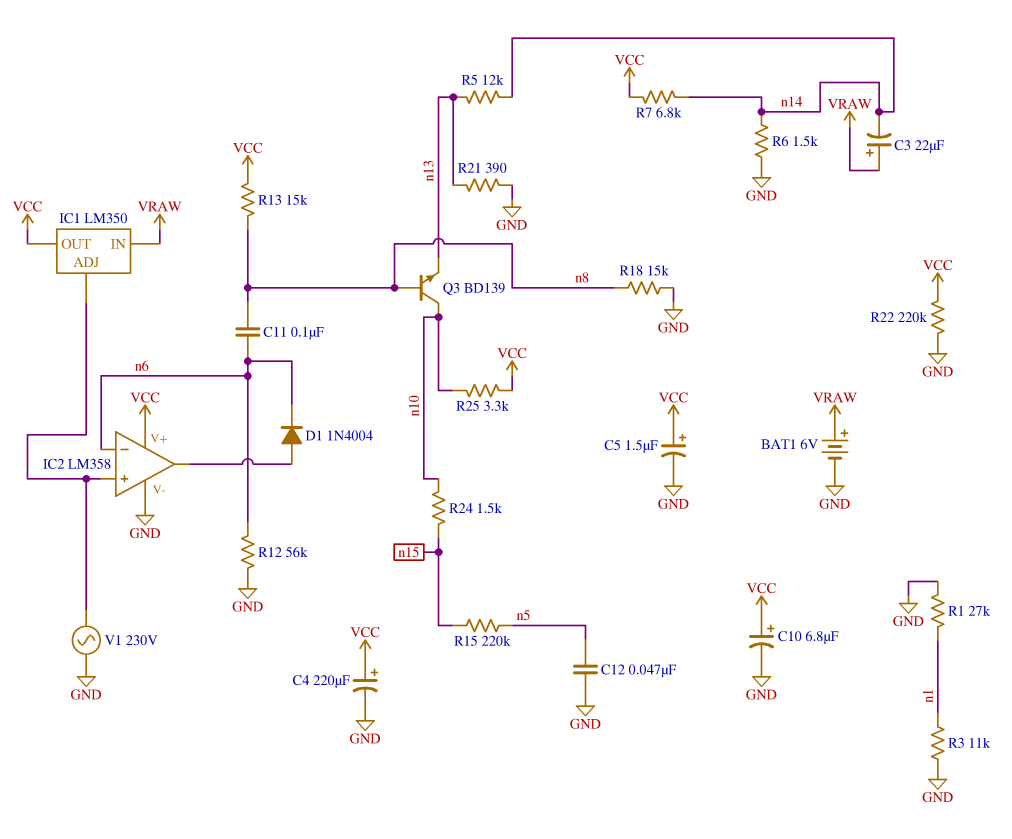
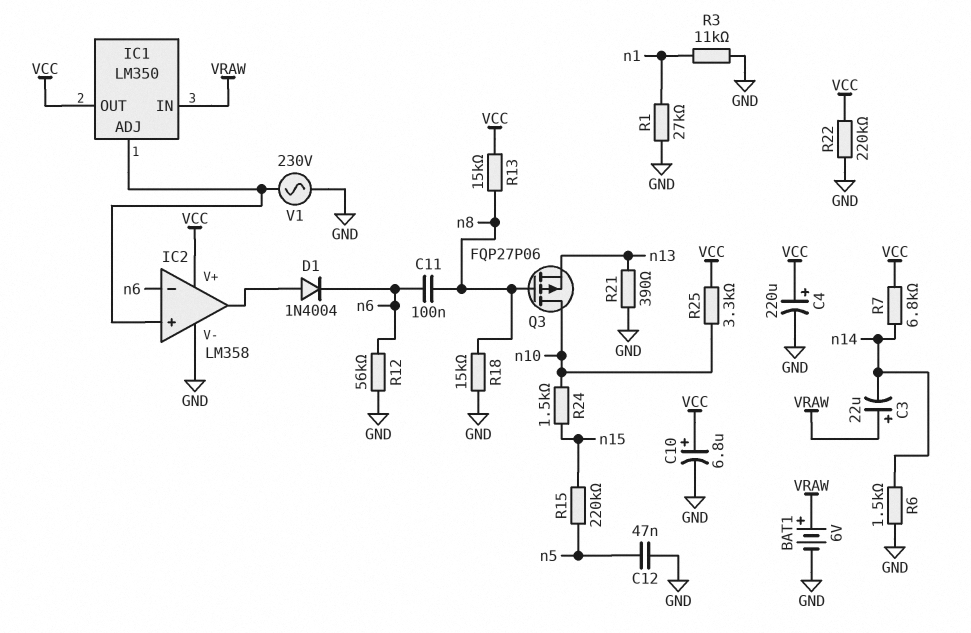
C5: 1.5uF (plus VCC, minus GND) -> none
Q3: NPN BD139 (B n8, C n10, E n13) -> PMOS FQP27P06 (G n8, D n10, S n13)
R5: 12k (n13, n14) -> none

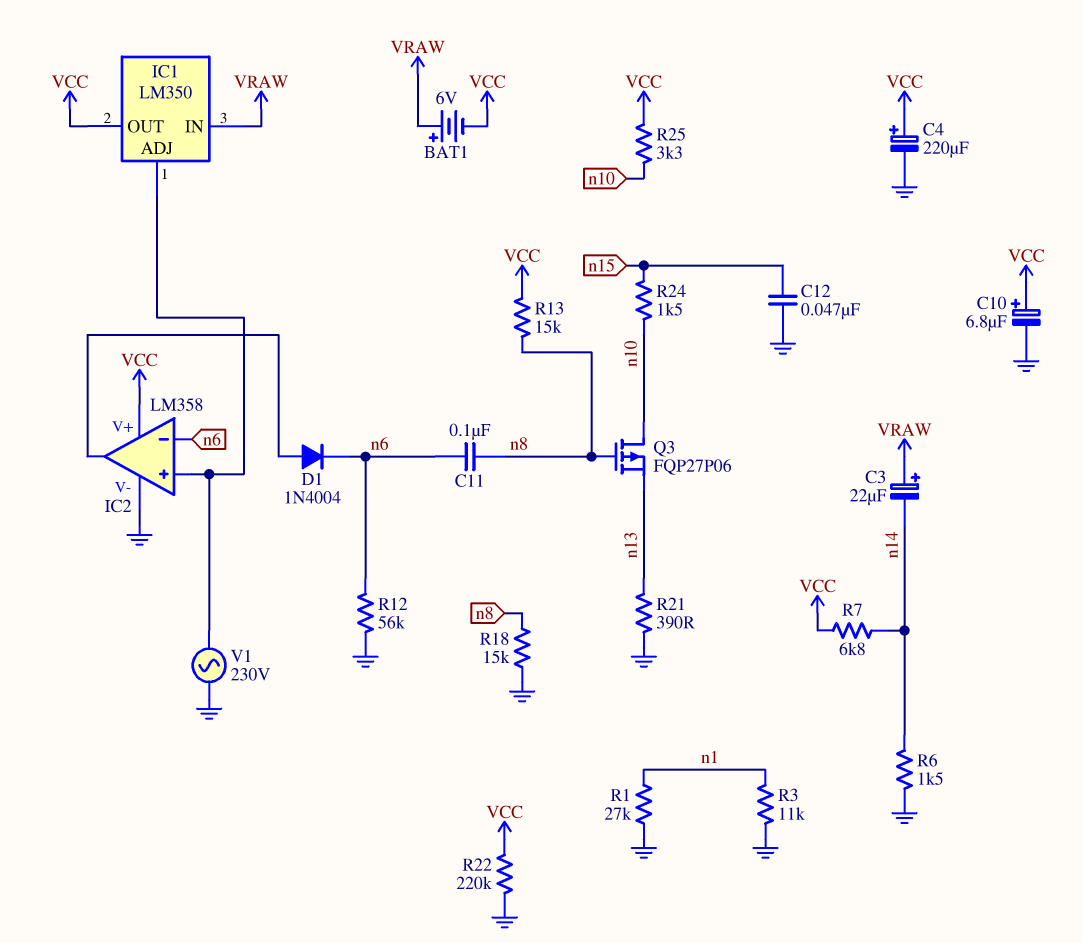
BAT1: 6V (plus VRAW, minus GND) -> 6V (plus VRAW, minus VCC)
C12: 47nF (GND, n5) -> 47nF (GND, n15)
R15: 220k (n5, n15) -> none

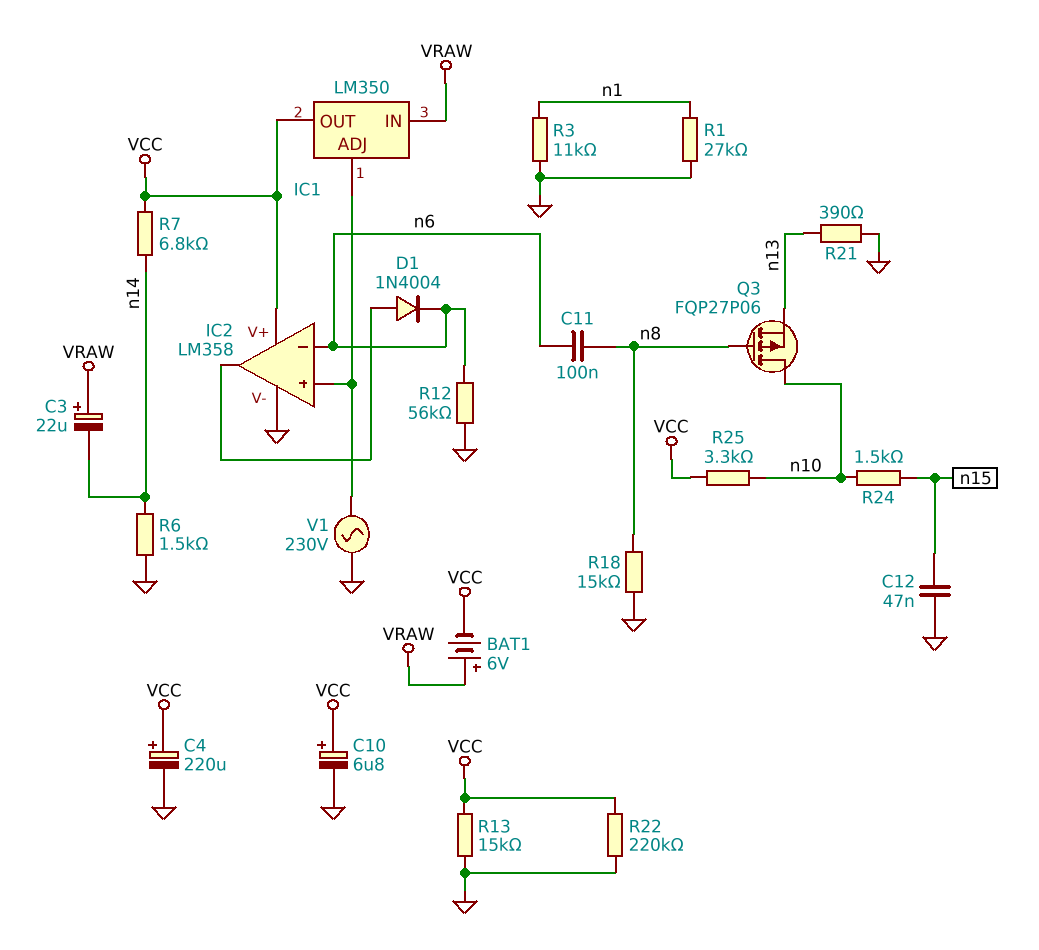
R13: 15k (VCC, n8) -> 15k (GND, VCC)

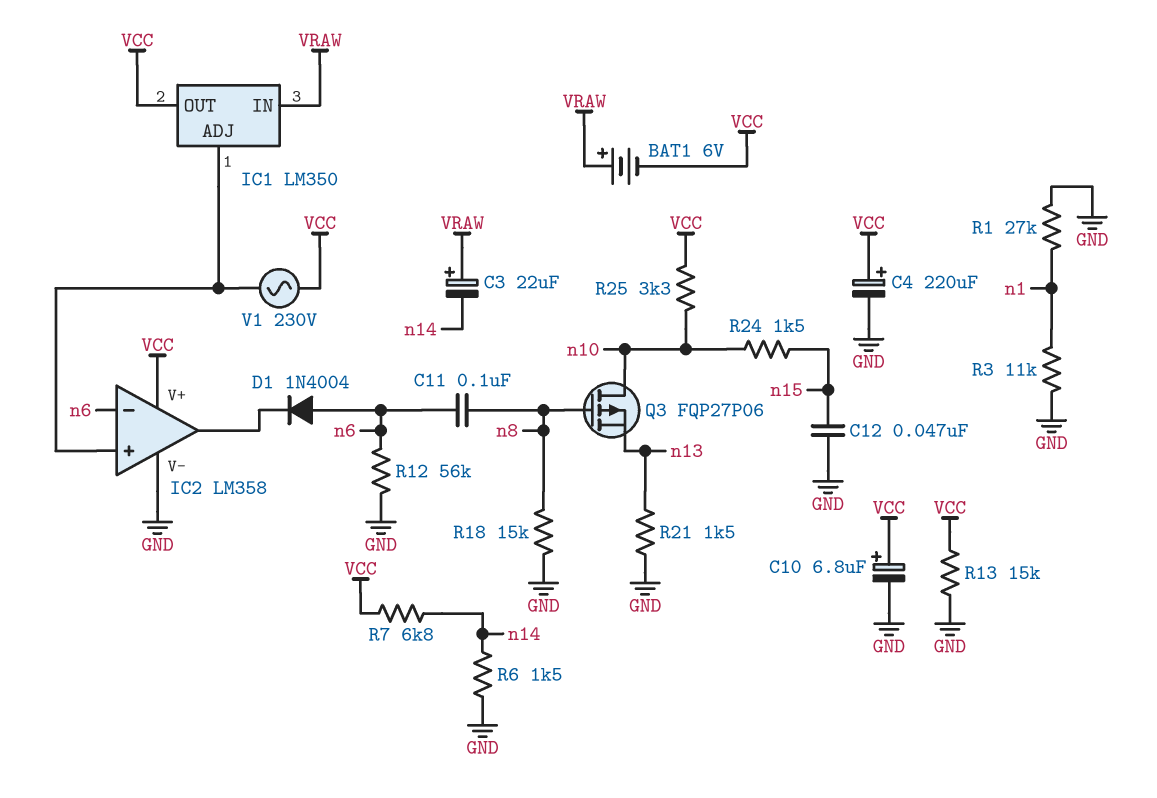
D1: diode 1N4004 (A IC2/out, K n6) -> diode 1N4004 (A n6, K IC2/out)
R21: 390 (GND, n13) -> 1.5k (GND, n13)
R22: 220k (GND, VCC) -> none
V1: AC 230V (GND, IC1/ADJ) -> AC 230V (IC1/ADJ, VCC)

